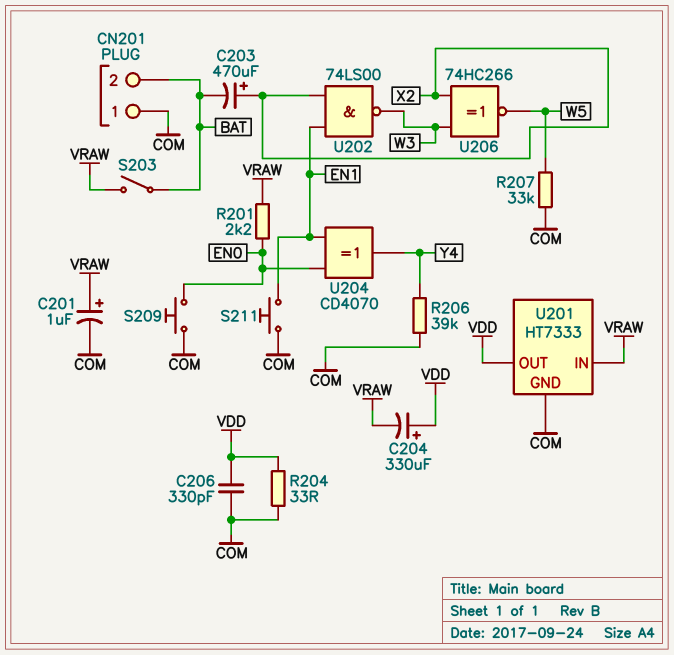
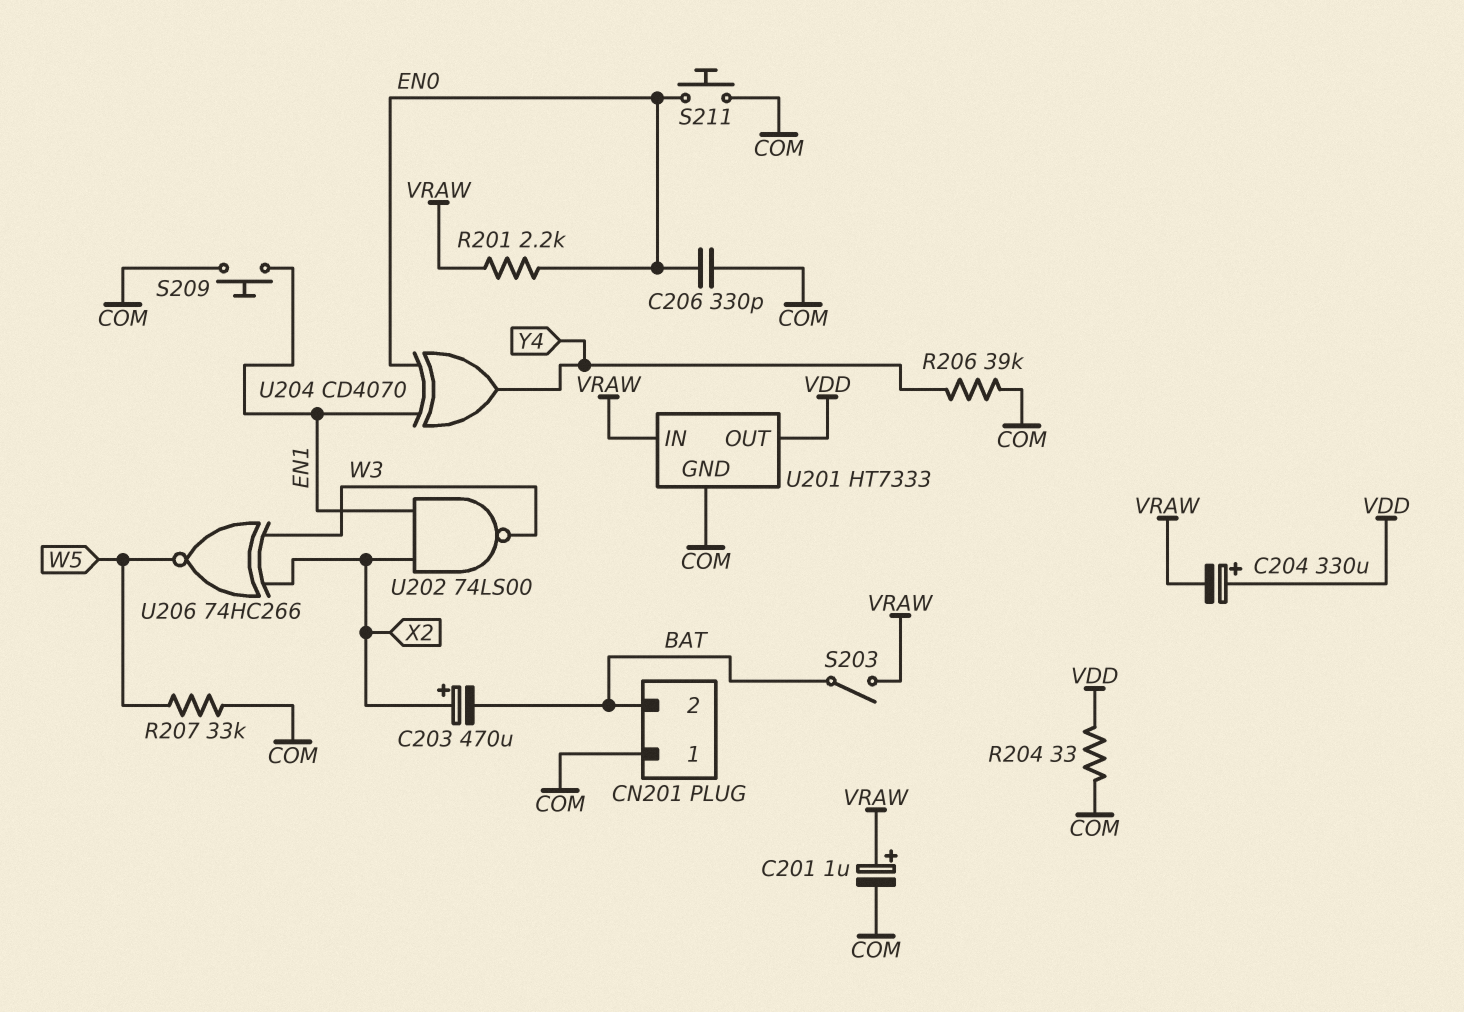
C206: 330pF (COM, VDD) -> 330pF (COM, EN0)
S209: button (COM, EN0) -> button (COM, EN1)
S211: button (COM, EN1) -> button (COM, EN0)

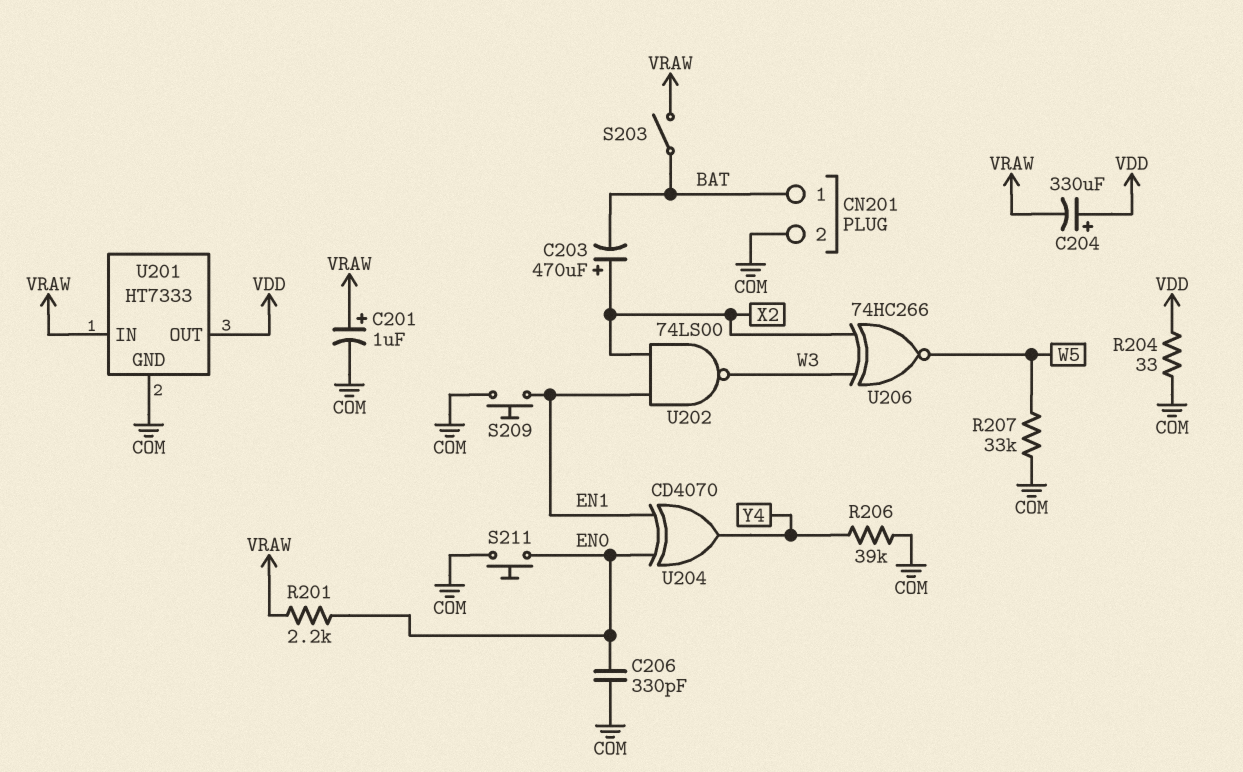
CN201 pin 1: COM -> BAT
CN201 pin 2: BAT -> COM

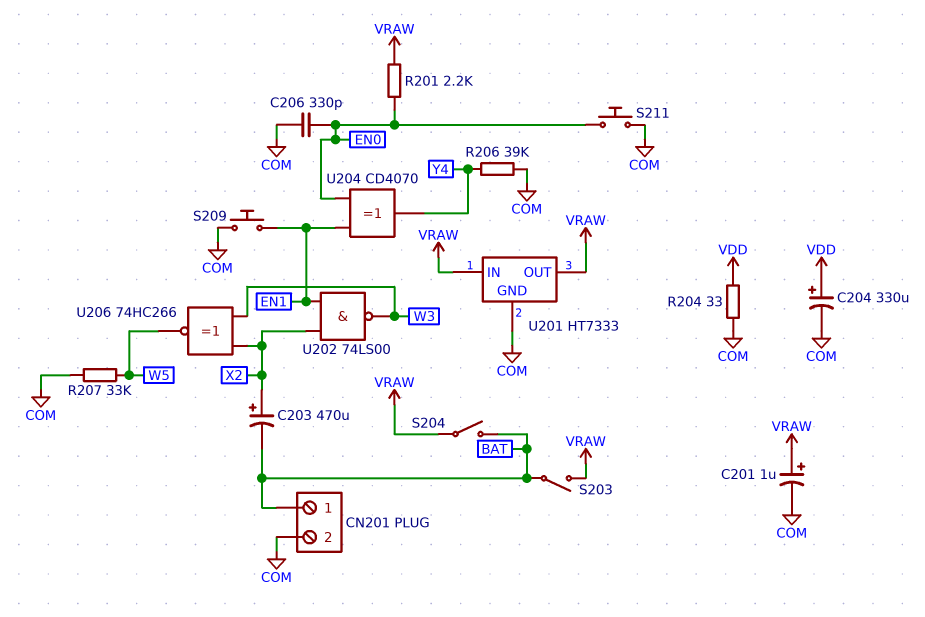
C204: 330uF (plus VDD, minus VRAW) -> 330uF (plus VDD, minus COM)
S204: none -> switch (BAT, VRAW)
U201 pin OUT: VDD -> VRAW

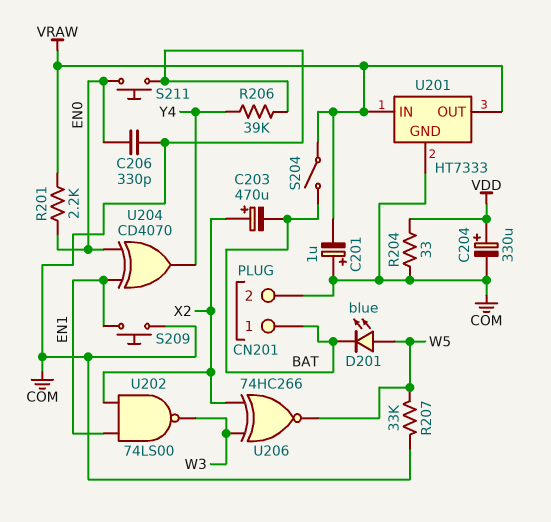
C201: 1uF (plus VRAW, minus COM) -> 1uF (plus COM, minus VRAW)
D201: none -> LED blue (A W5, K BAT)
S203: switch (BAT, VRAW) -> none

